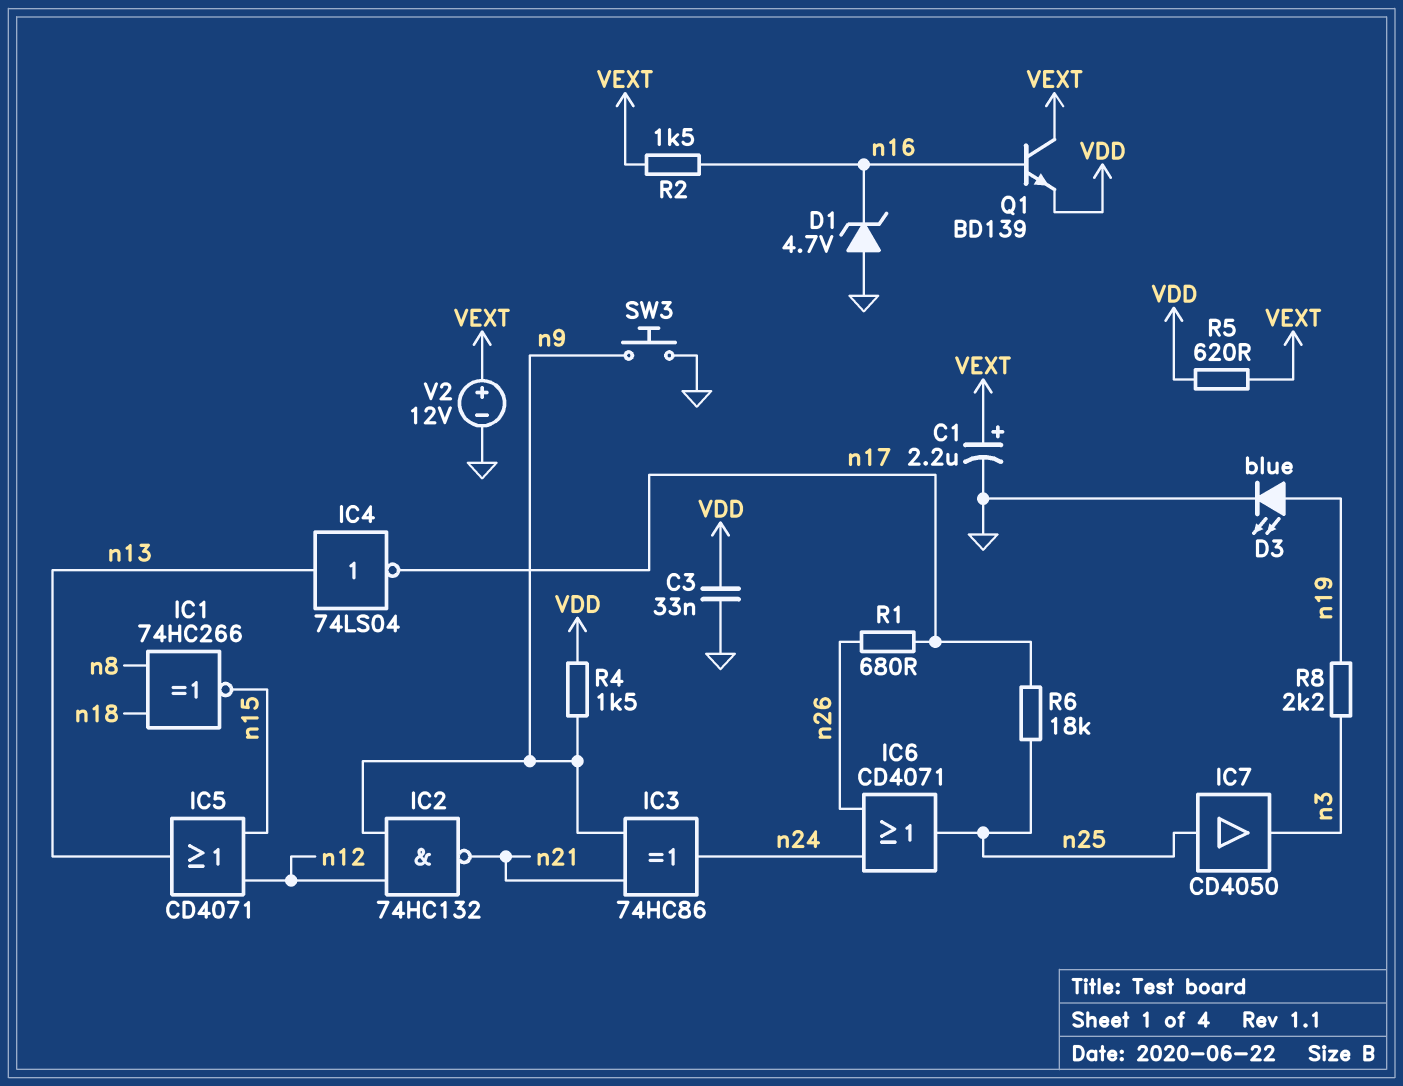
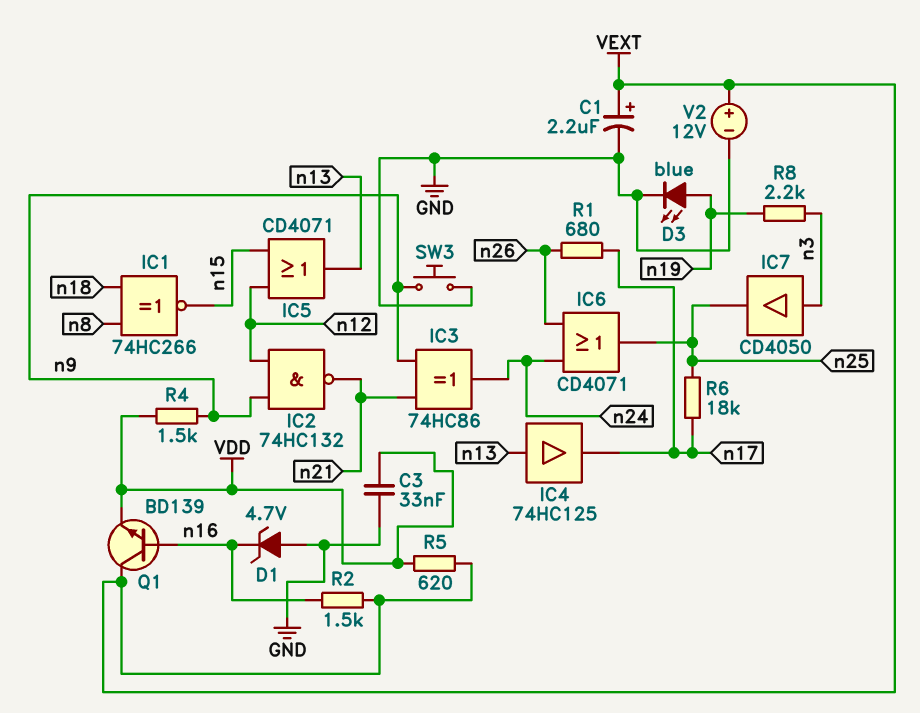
IC4: NOT 74LS04 (in n13, out n17) -> buffer 74HC125 (in n13, out n17)
IC7: buffer CD4050 (in n25, out n3) -> buffer CD4050 (in n3, out n25)

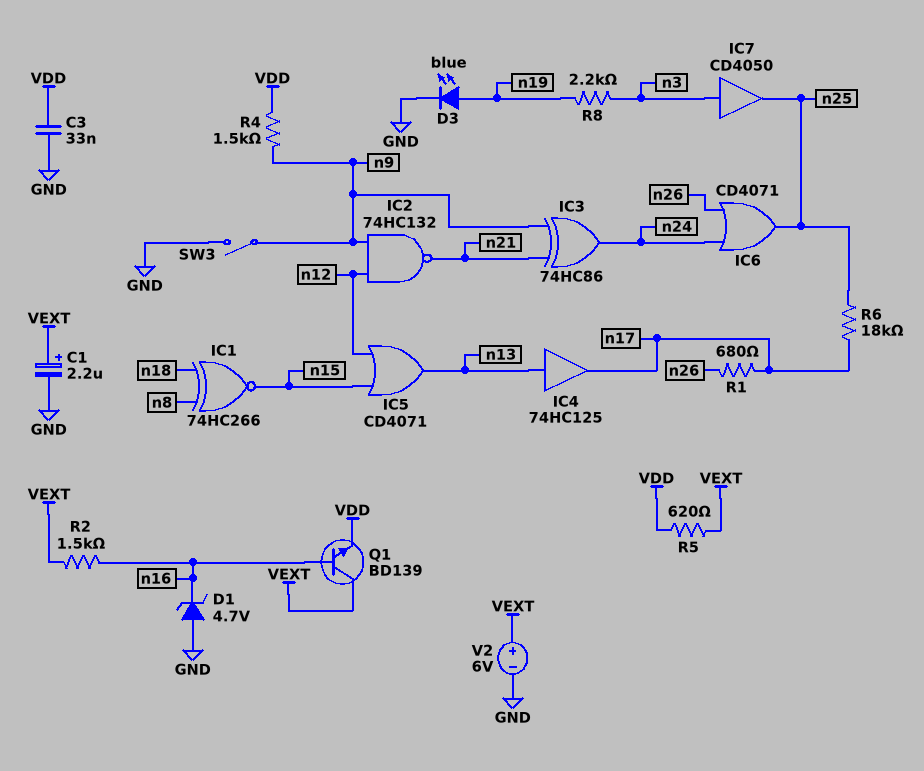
SW3: button (GND, n9) -> switch (GND, n9)
V2: 12V (plus VEXT, minus GND) -> 6V (plus VEXT, minus GND)

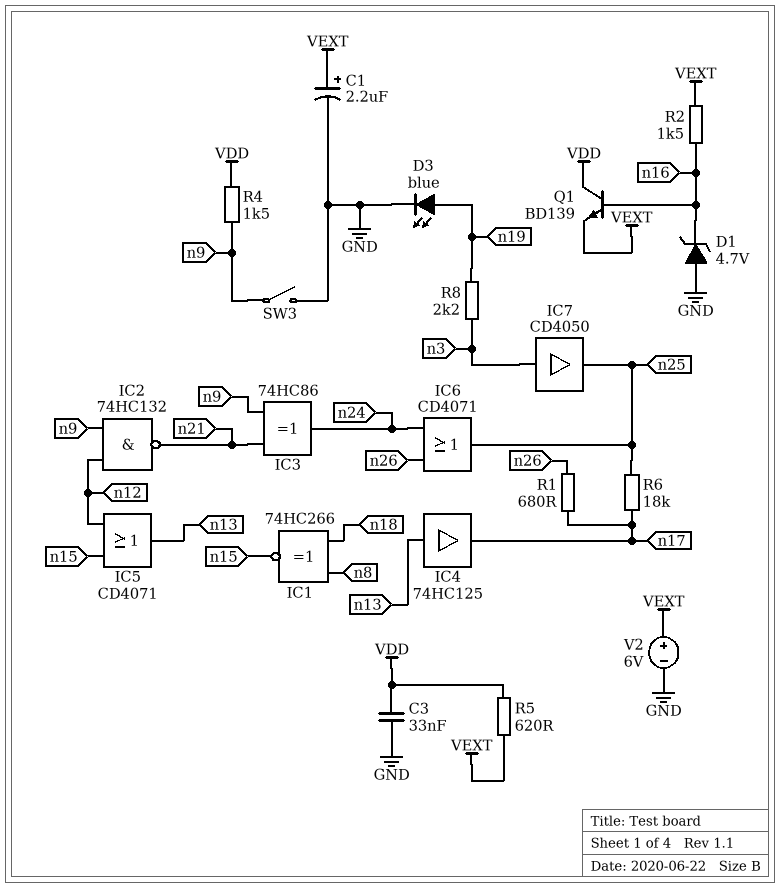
Q1: NPN BD139 (B n16, C VEXT, E VDD) -> NPN BD139 (B n16, C VDD, E VEXT)

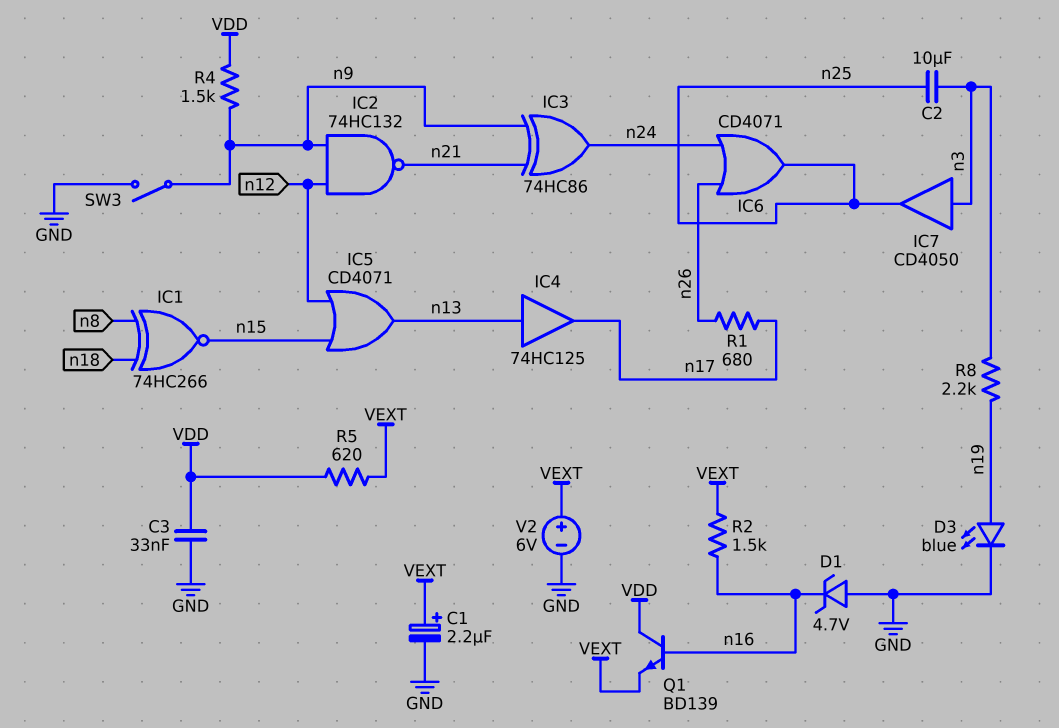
C2: none -> 10uF (n3, n25)
R6: 18k (n17, n25) -> none

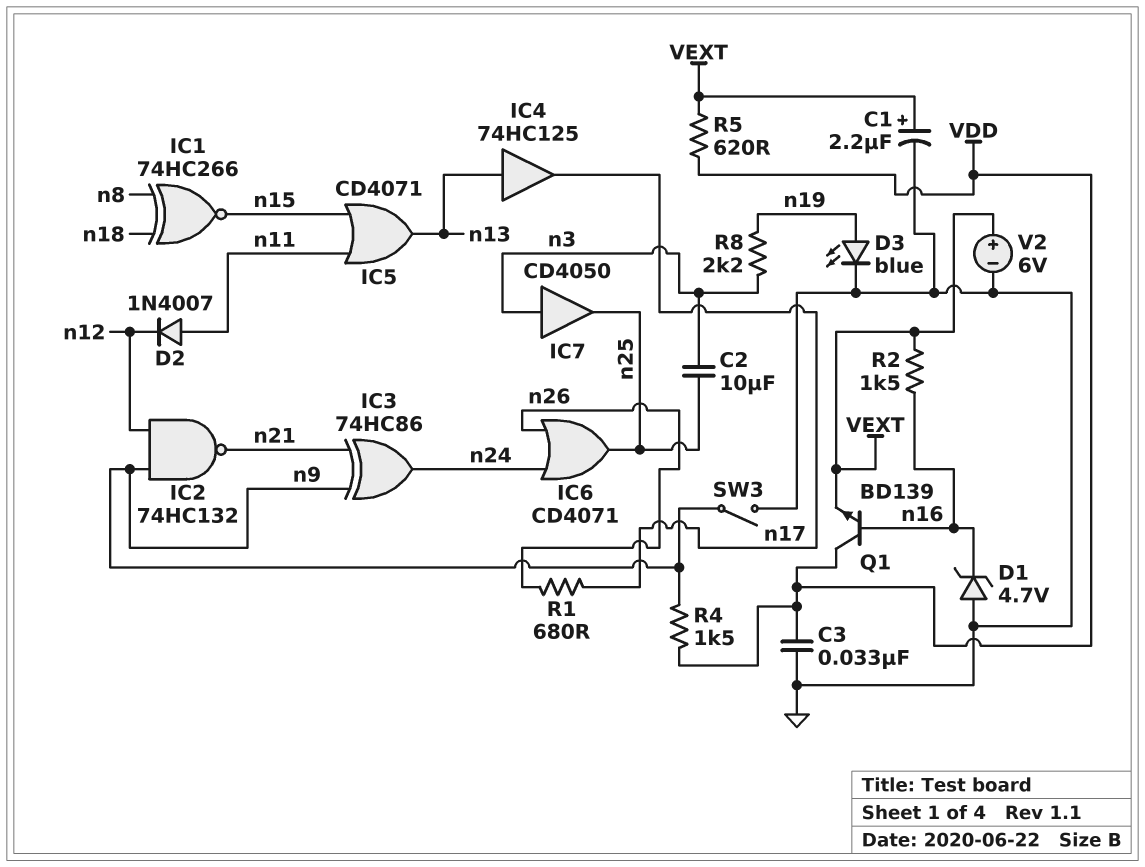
D2: none -> diode 1N4007 (A n11, K n12)
IC5: OR CD4071 (in n12, in n15, out n13) -> OR CD4071 (in n11, in n15, out n13)

